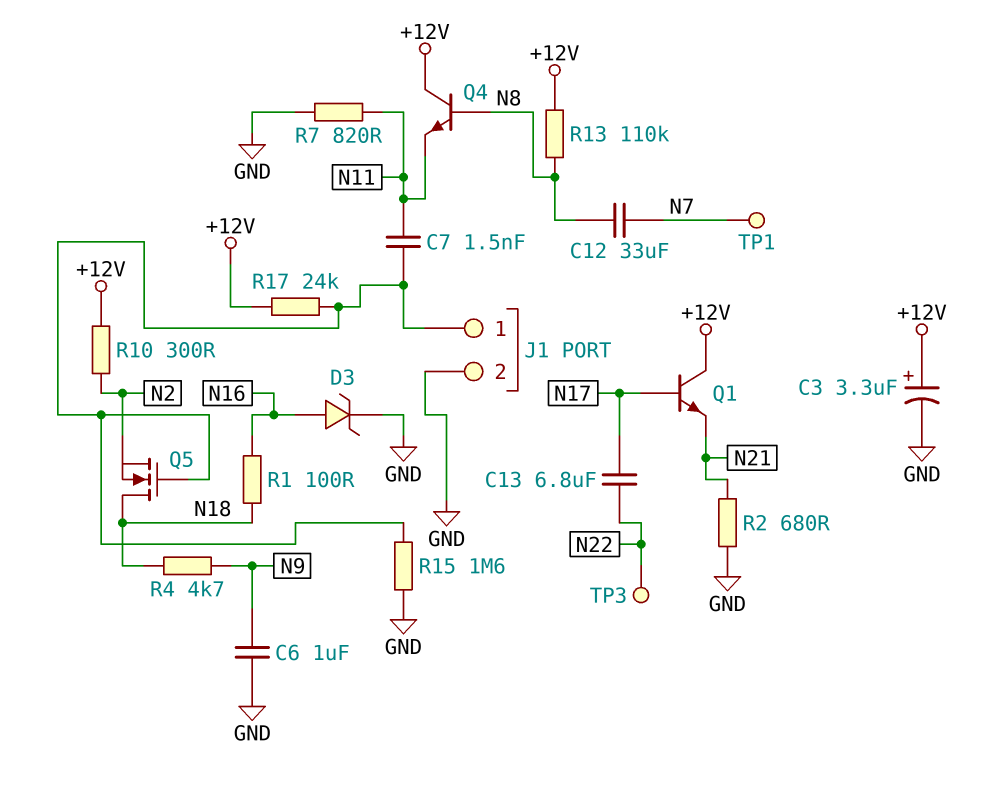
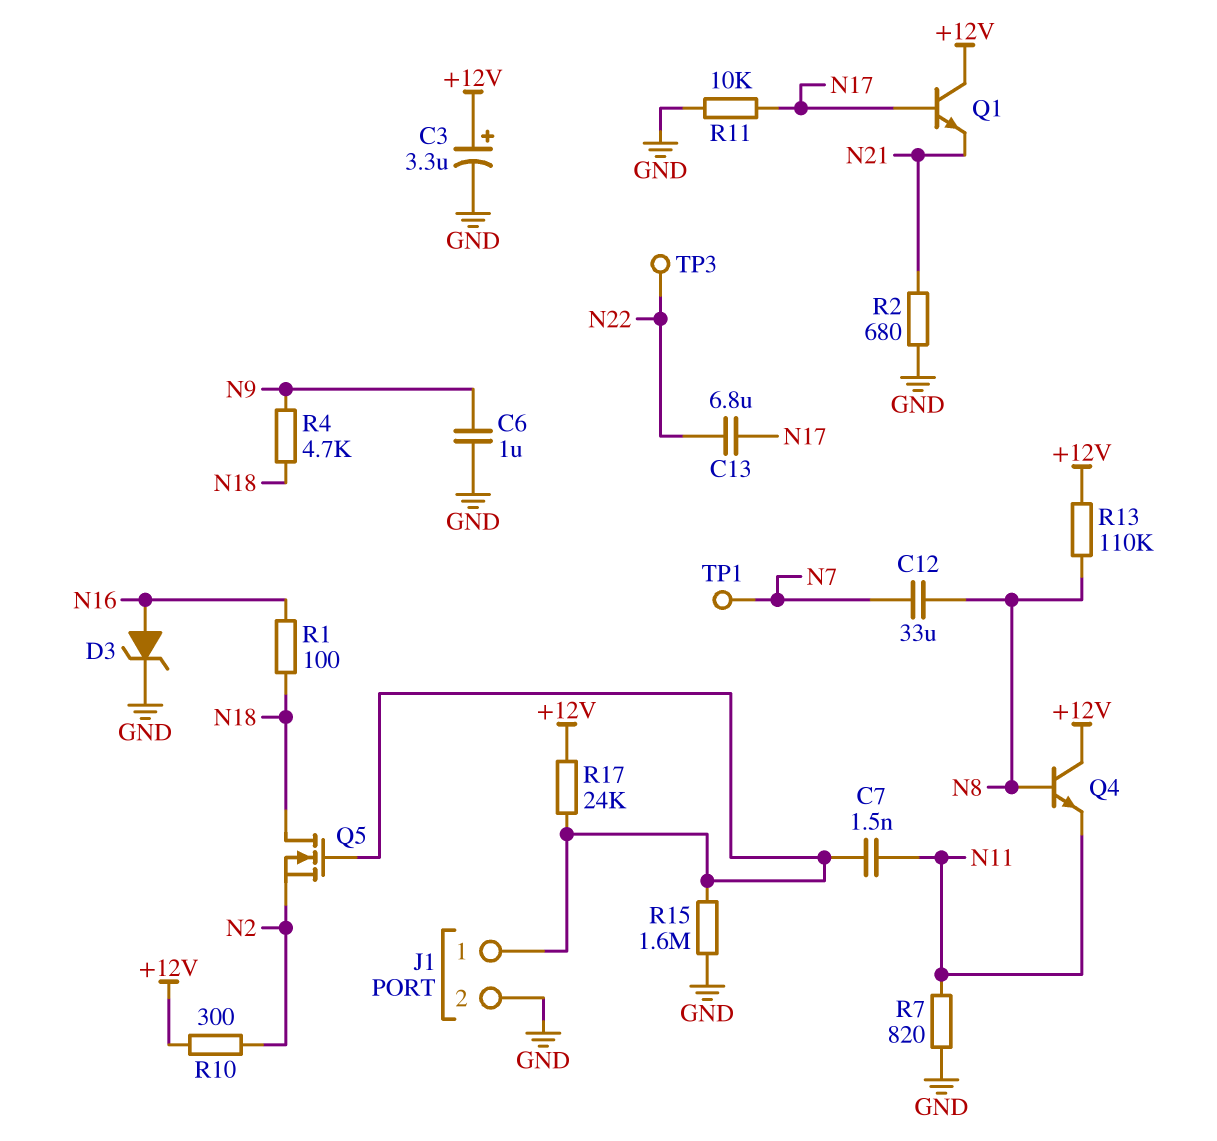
R11: none -> 10k (GND, N17)

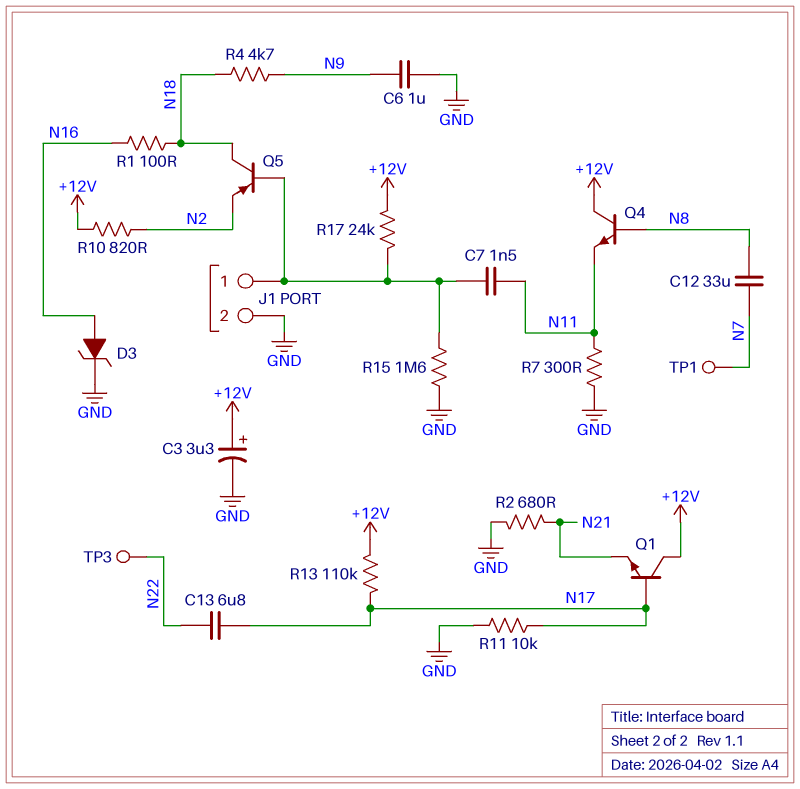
Q5: NMOS (G J1/1, D N18, S N2) -> PNP (B J1/1, C N18, E N2)
R7: 820 (GND, N11) -> 300 (GND, N11)
R10: 300 (+12V, N2) -> 820 (+12V, N2)
R13: 110k (+12V, N8) -> 110k (+12V, N17)

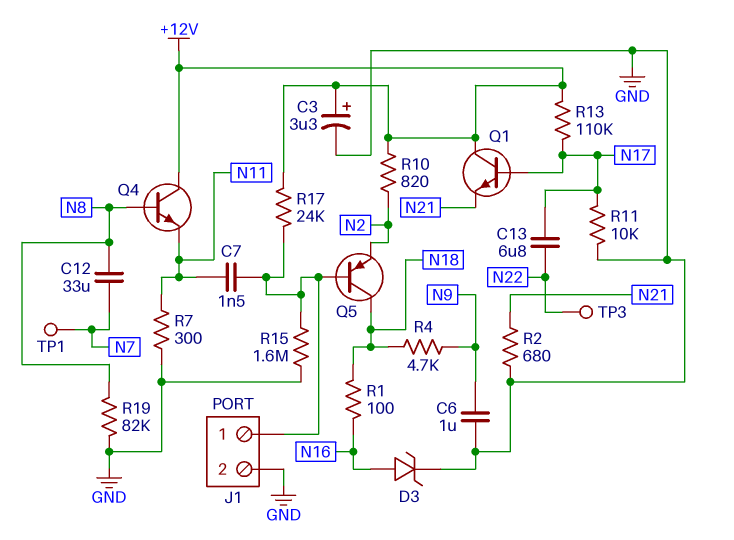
R19: none -> 82k (GND, N8)

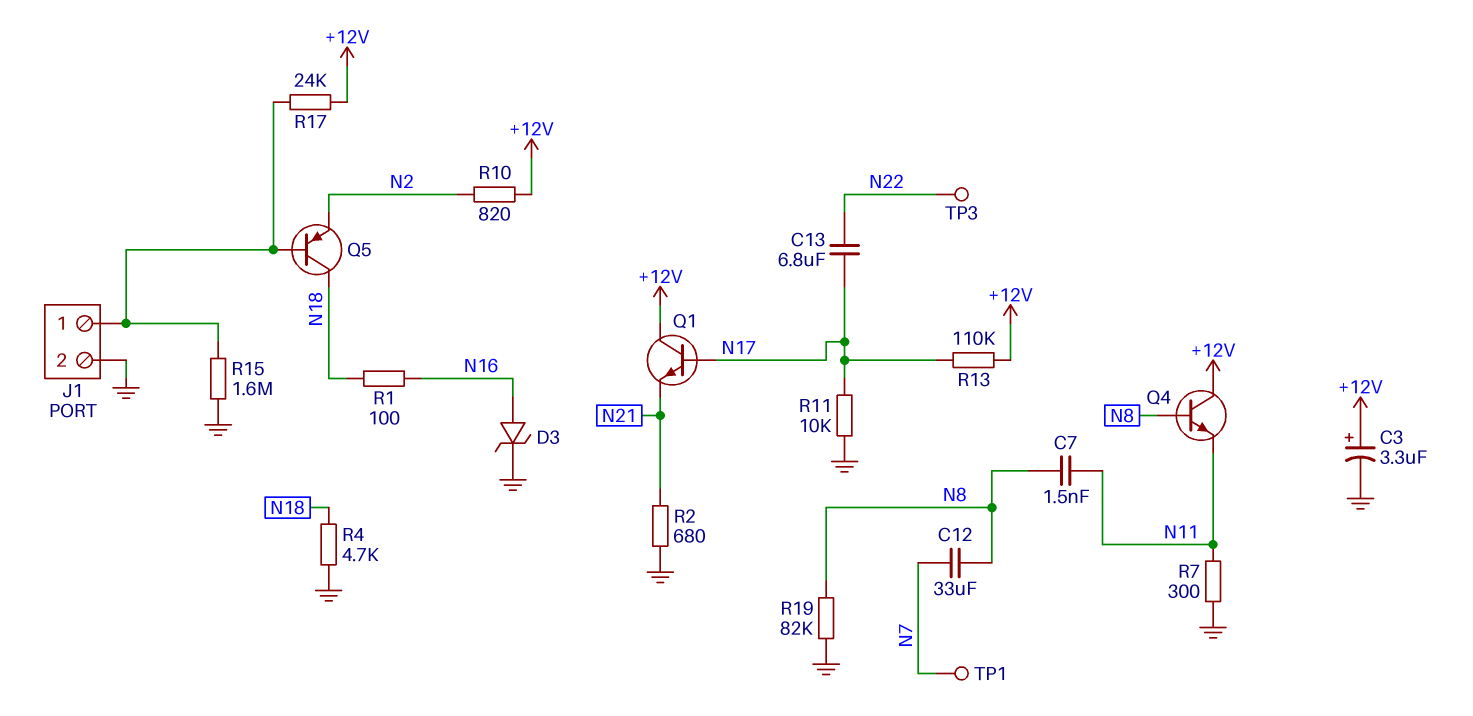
C6: 1uF (GND, N9) -> none
C7: 1.5nF (J1/1, N11) -> 1.5nF (N8, N11)
R4: 4.7k (N9, N18) -> 4.7k (GND, N18)

